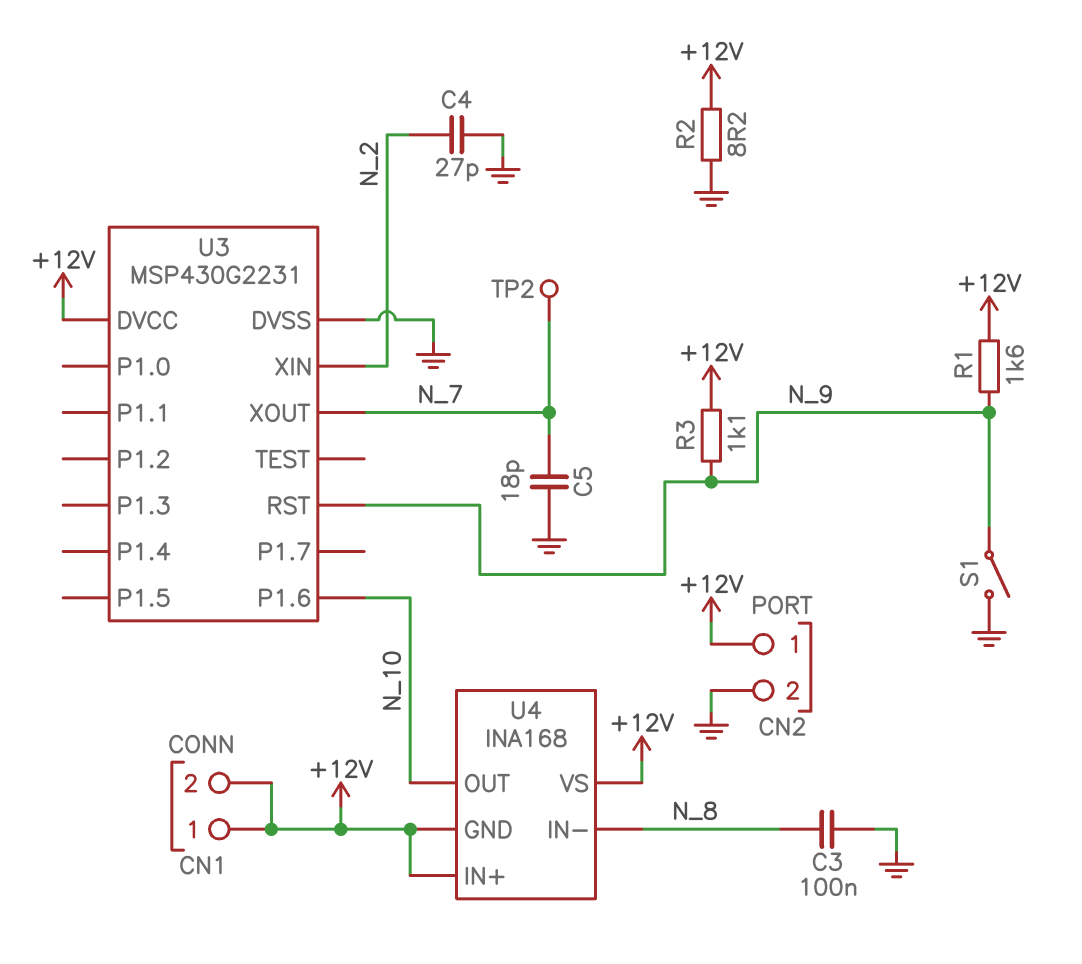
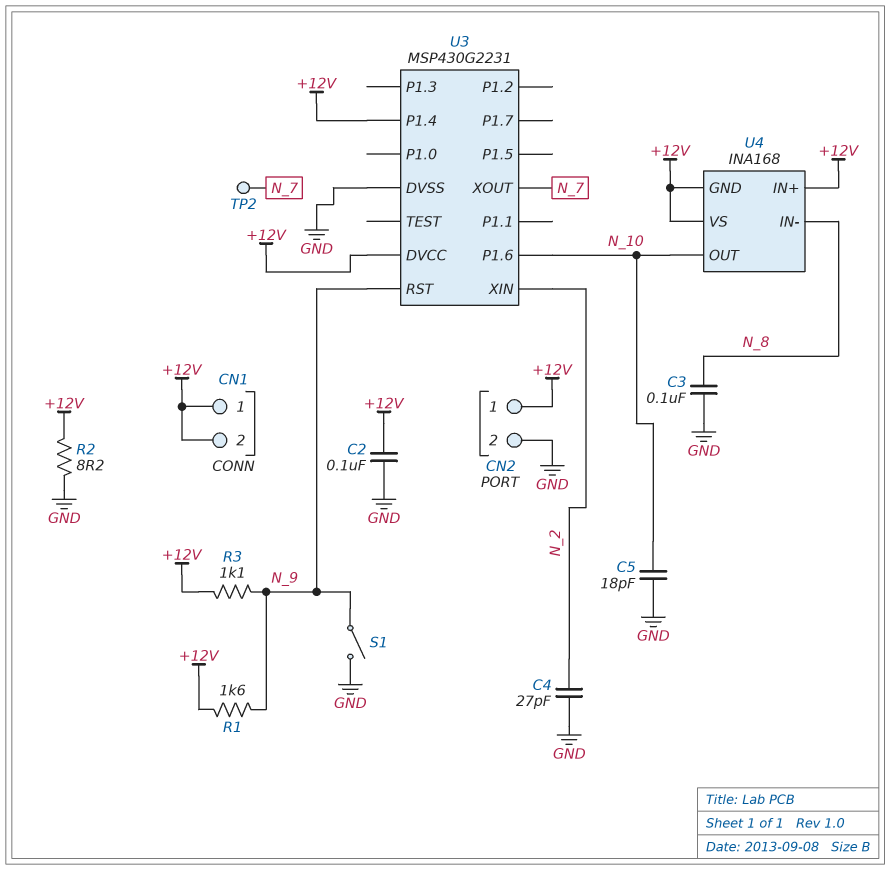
C2: none -> 100nF (+12V, GND)
C5: 18pF (GND, N_7) -> 18pF (GND, N_10)
U3 pin P1.4: none -> +12V

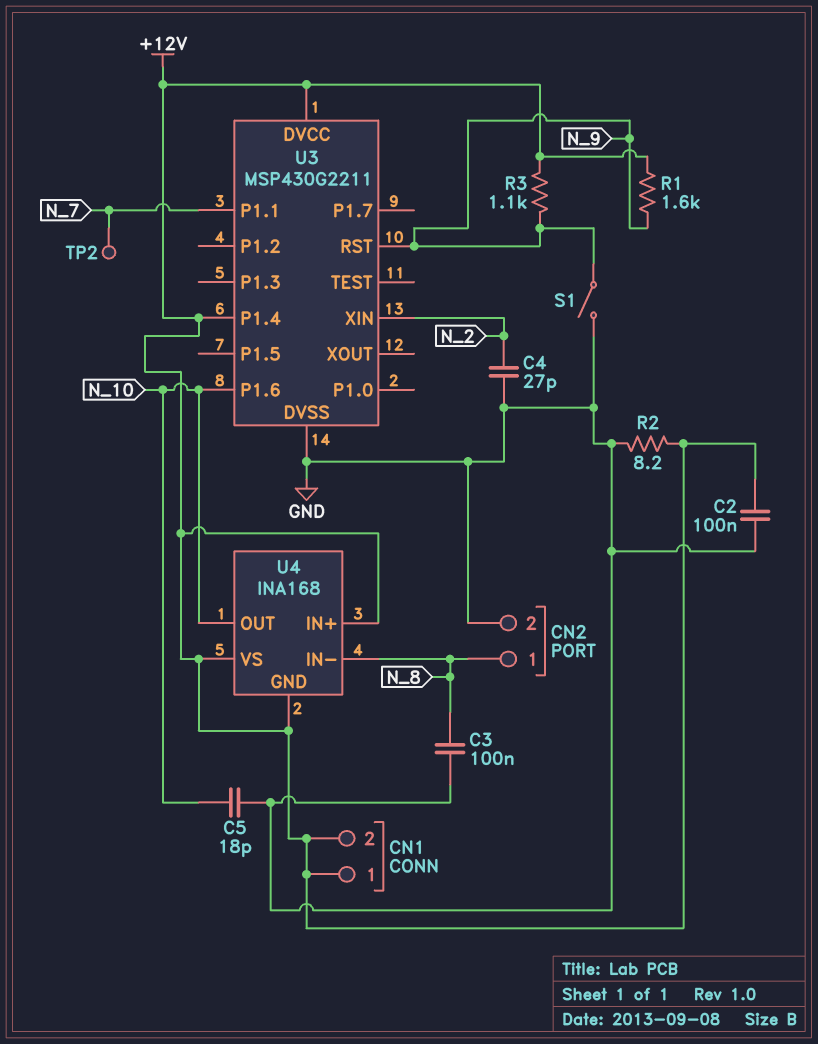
CN2 pin 1: +12V -> N_8
U3: MSP430G2231 -> MSP430G2211
U3 pin P1.1: none -> N_7
U3 pin XOUT: N_7 -> none

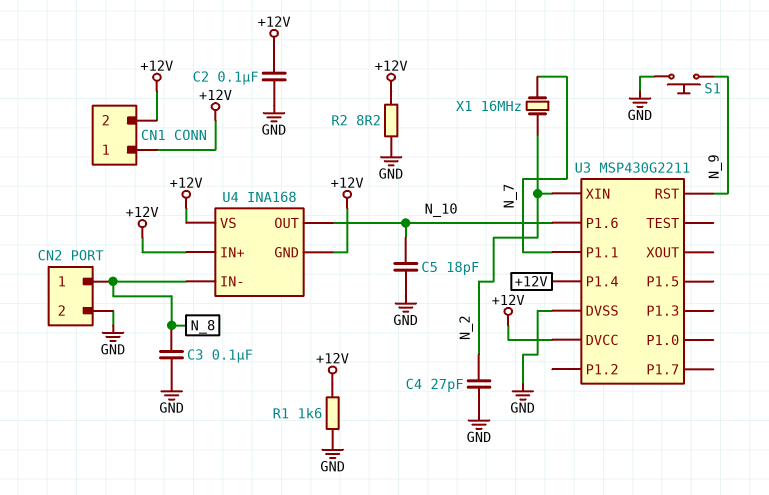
R1: 1.6k (+12V, N_9) -> 1.6k (+12V, GND)
R3: 1.1k (+12V, N_9) -> none
S1: switch (GND, N_9) -> button (GND, N_9)
TP2: test point (N_7) -> none
X1: none -> 16MHz (N_2, N_7)

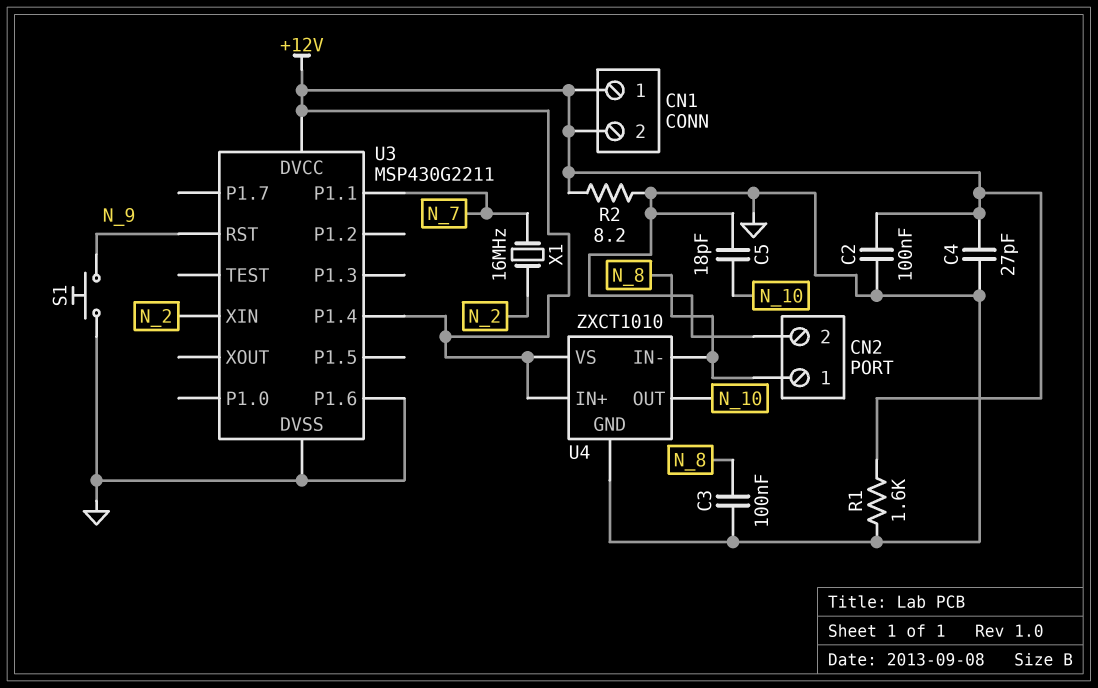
C4: 27pF (GND, N_2) -> 27pF (+12V, GND)
U3 pin P1.6: N_10 -> GND
U4: INA168 -> ZXCT1010
U4 pin GND: +12V -> GND

